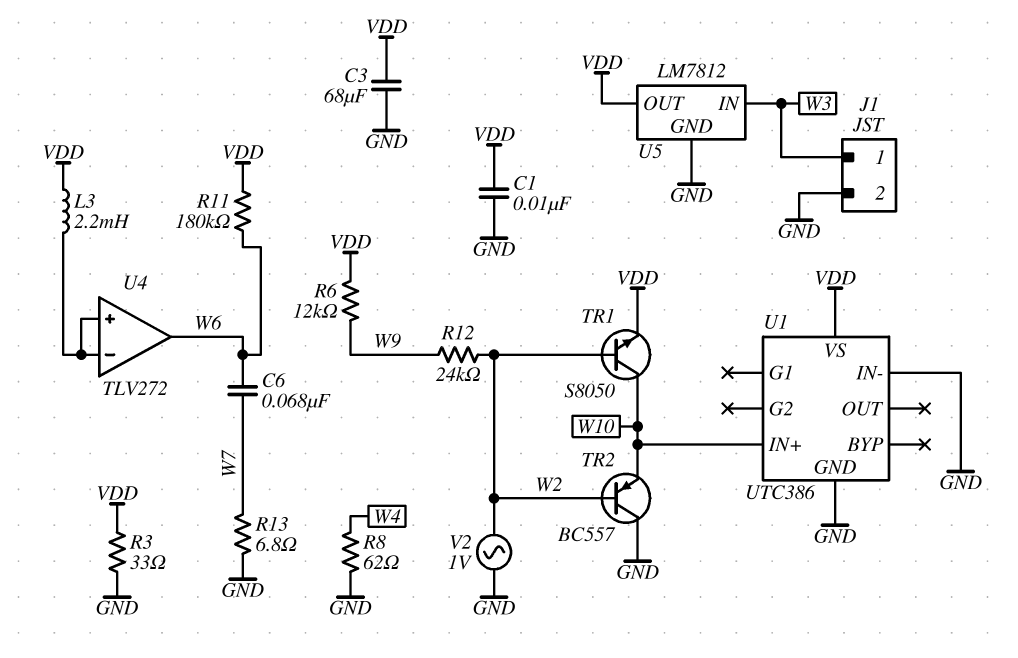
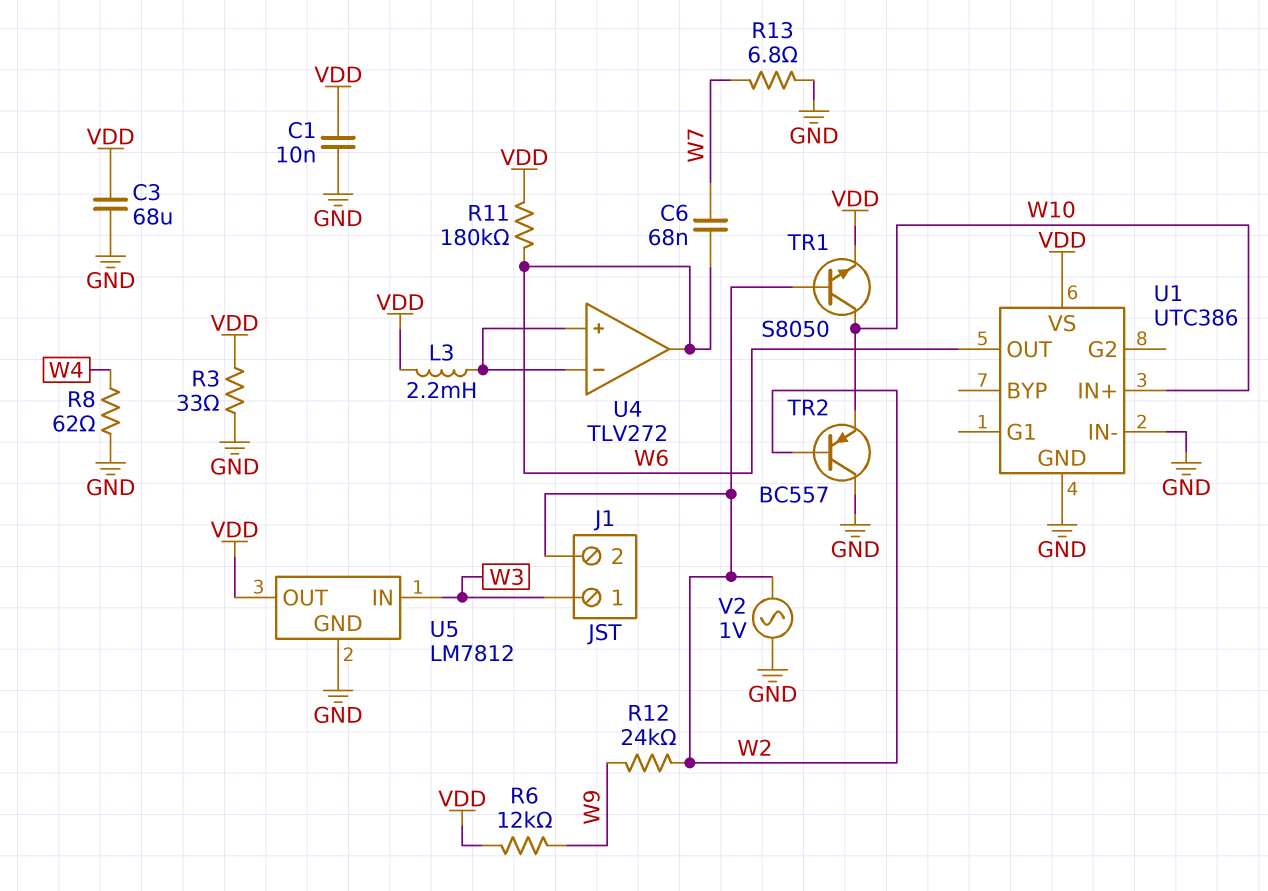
J1 pin 2: GND -> W2
U1 pin OUT: none -> W6

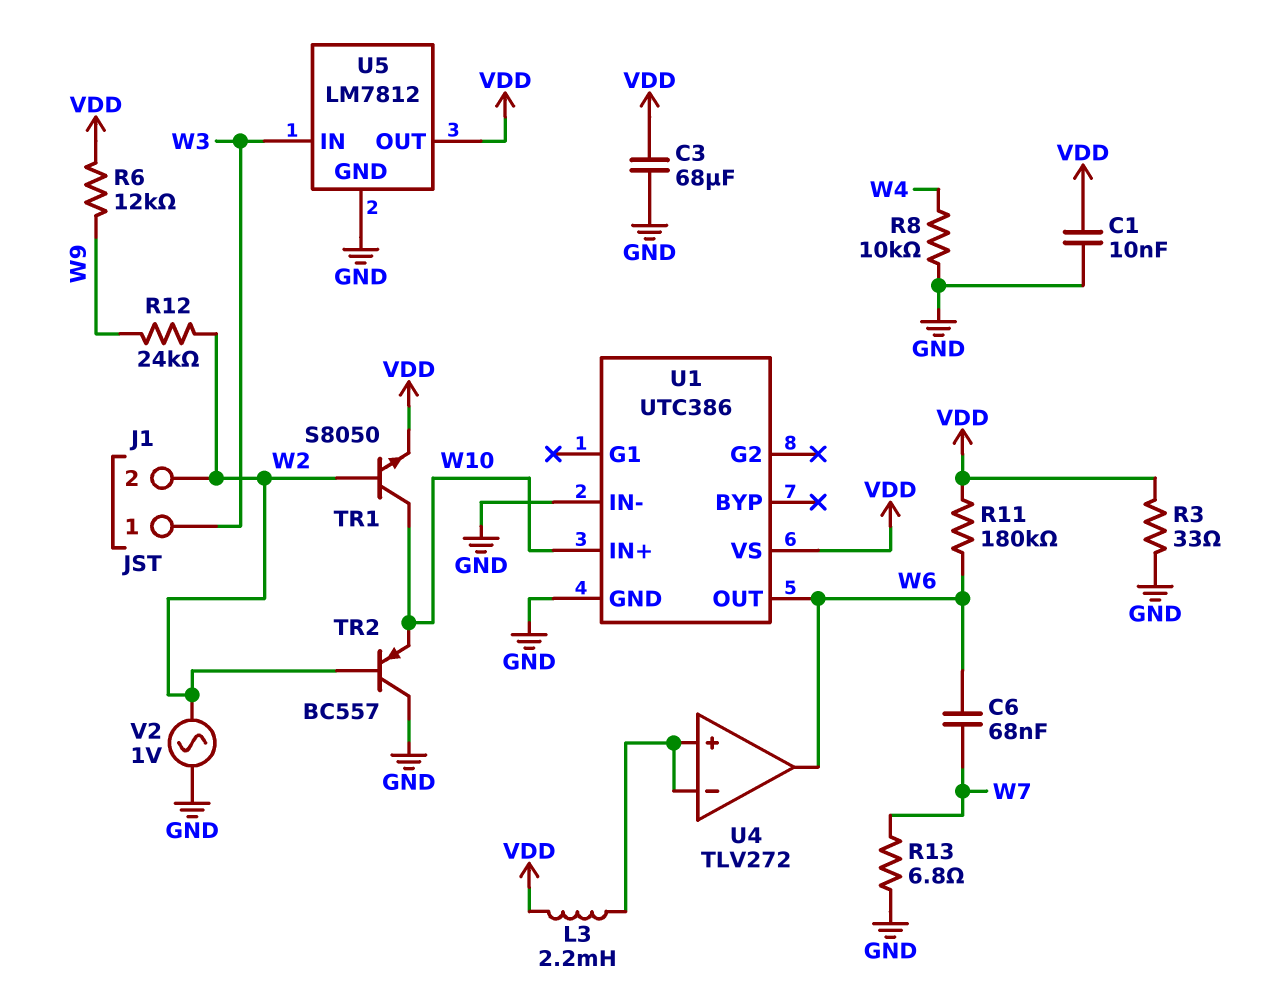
R8: 62 (GND, W4) -> 10k (GND, W4)

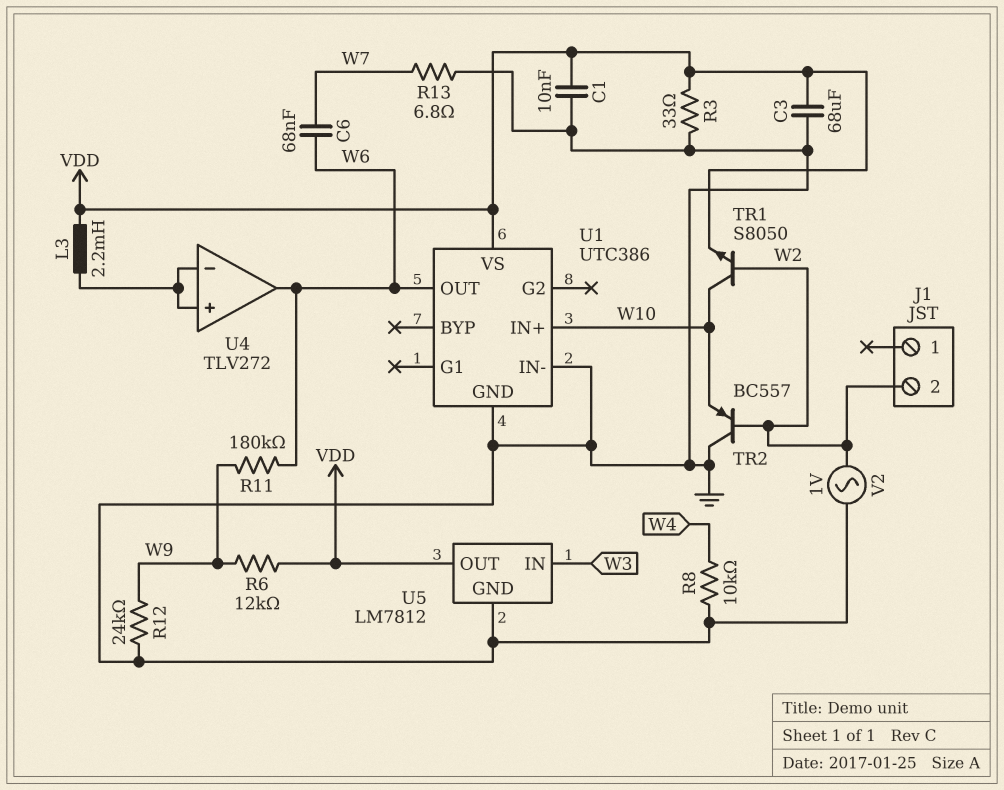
J1 pin 1: W3 -> none
R11: 180k (VDD, W6) -> 180k (W6, W9)
R12: 24k (W2, W9) -> 24k (GND, W9)

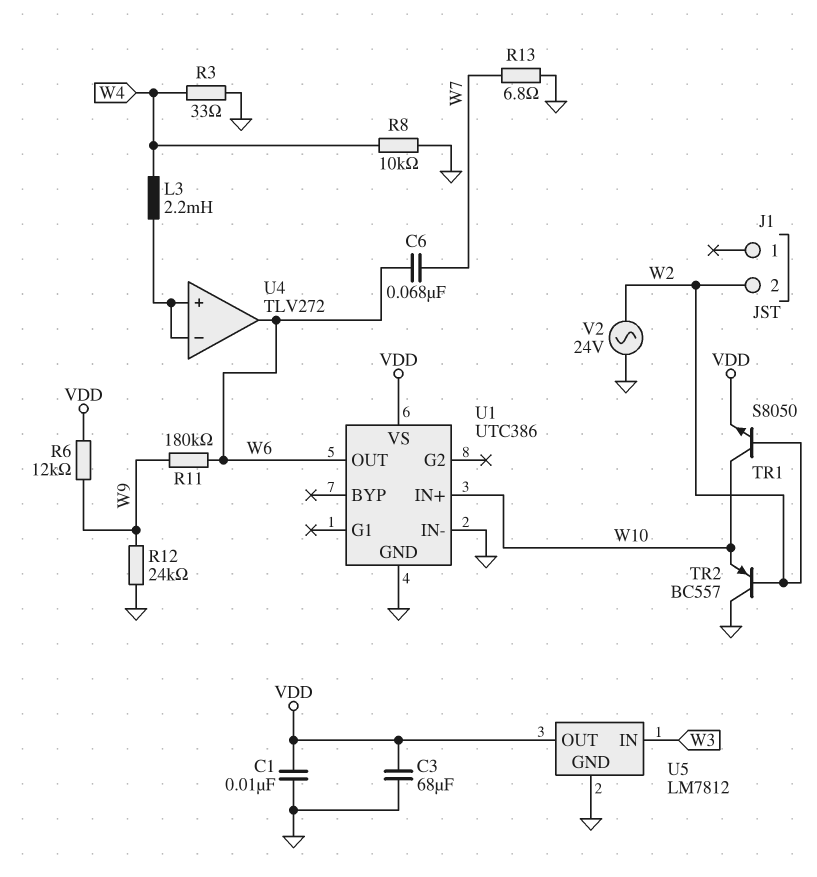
L3: 2.2mH (U4/in+, VDD) -> 2.2mH (U4/in+, W4)
R3: 33 (GND, VDD) -> 33 (GND, W4)
V2: AC 1V (GND, W2) -> AC 24V (GND, W2)

